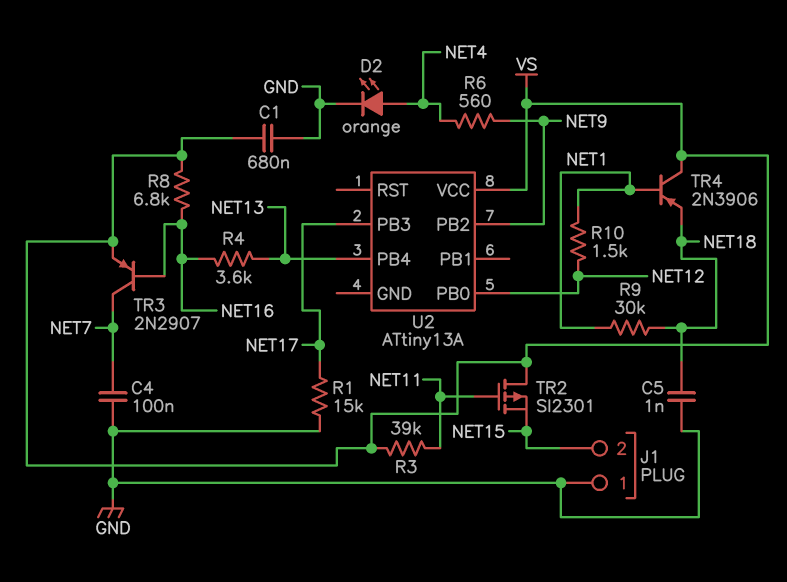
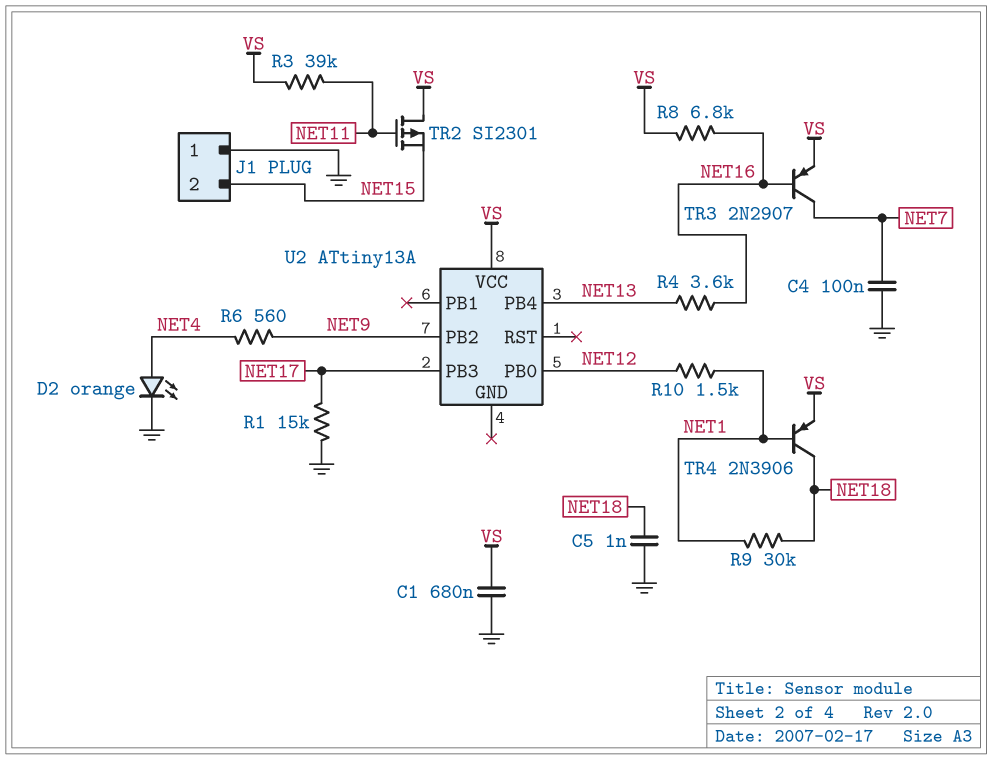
TR4: PNP 2N3906 (B NET1, C VS, E NET18) -> PNP 2N3906 (B NET1, C NET18, E VS)

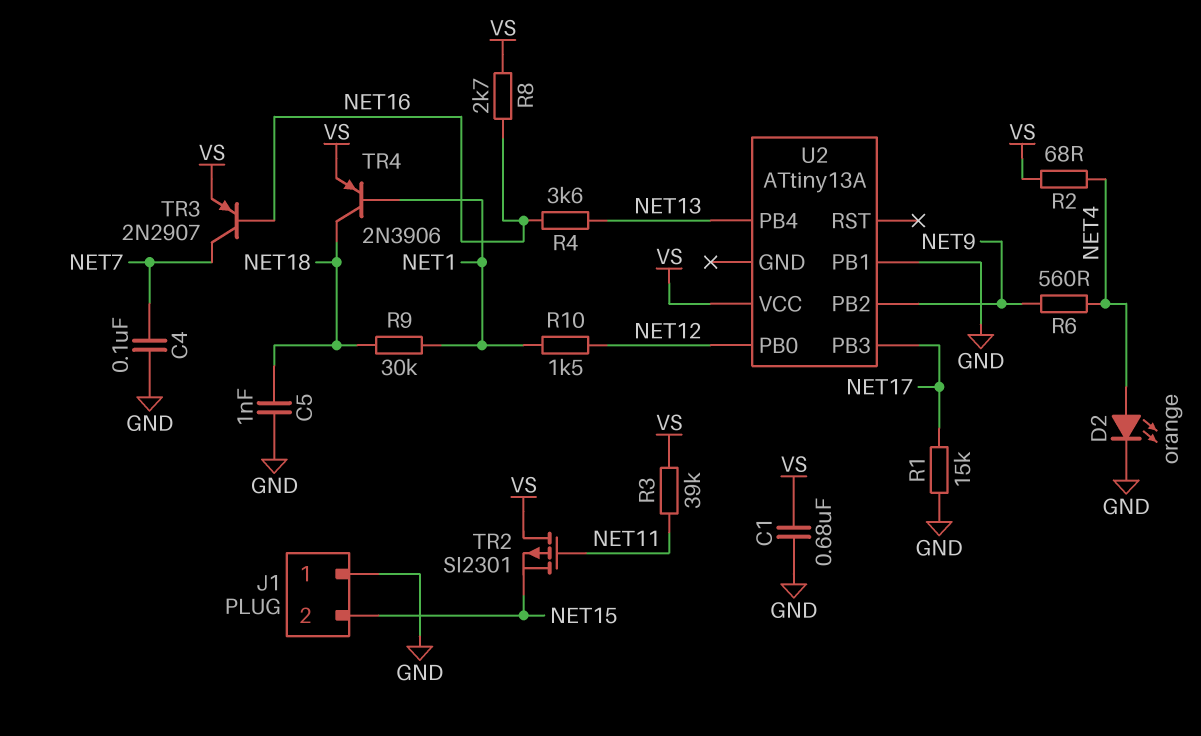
R2: none -> 68 (NET4, VS)
R8: 6.8k (NET16, VS) -> 2.7k (NET16, VS)
U2 pin PB1: none -> GND

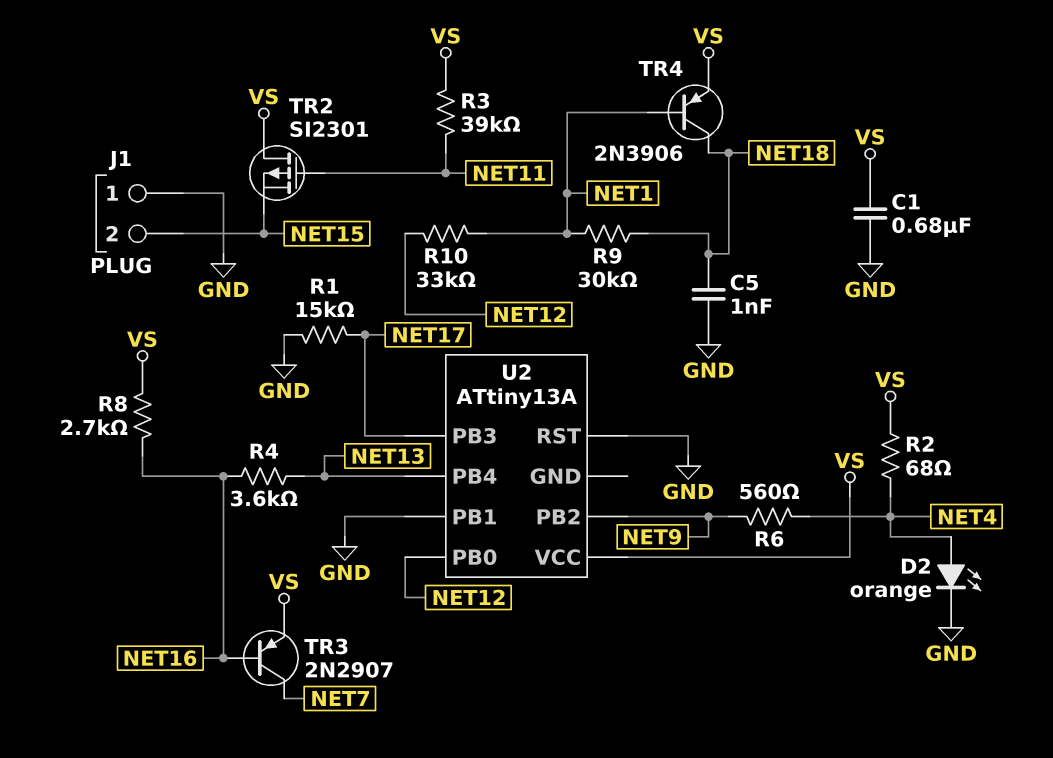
C4: 100nF (GND, NET7) -> none
R10: 1.5k (NET1, NET12) -> 33k (NET1, NET12)
U2 pin RST: none -> GND

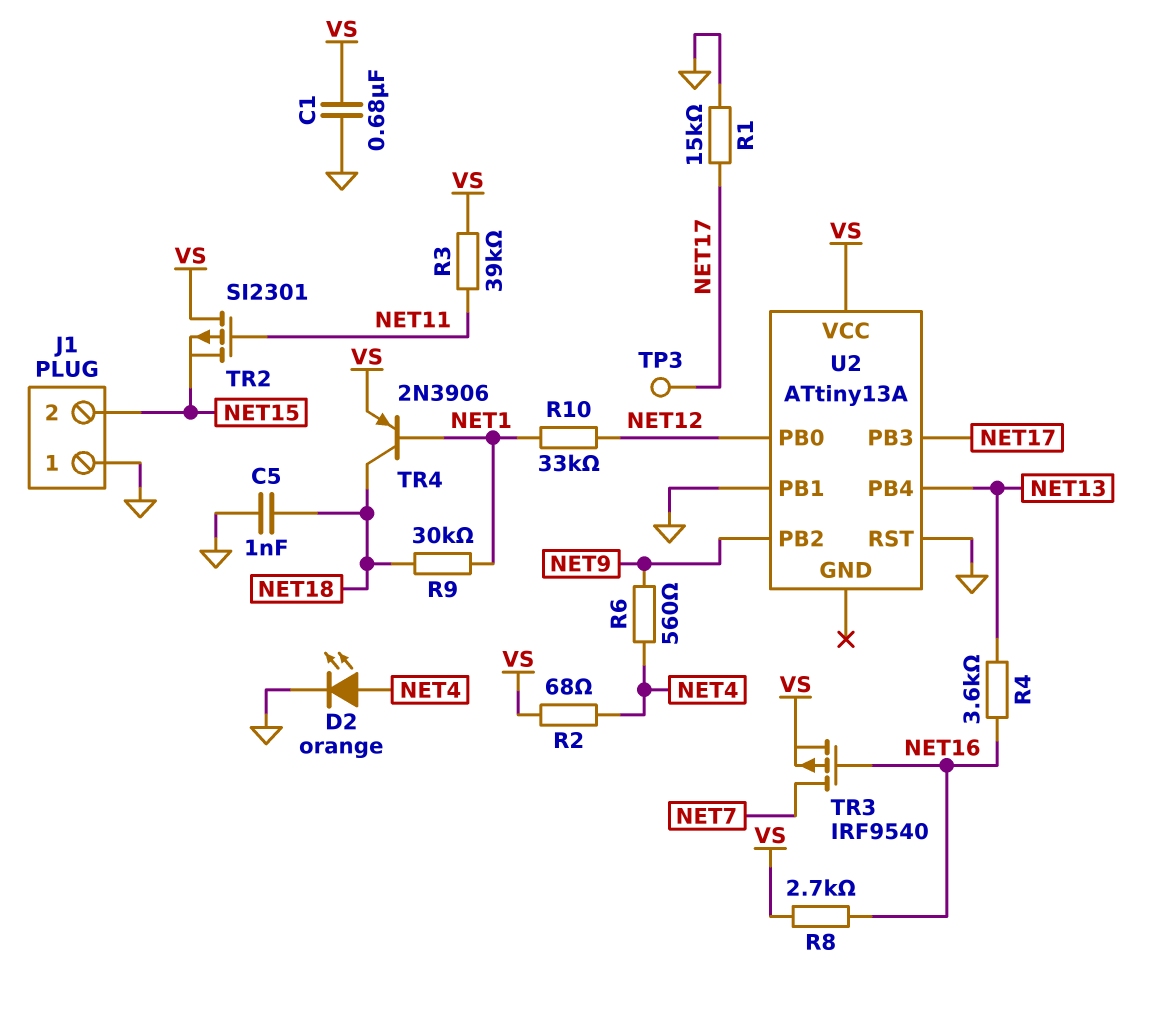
TP3: none -> test point (NET17)
TR3: PNP 2N2907 (B NET16, C NET7, E VS) -> PMOS IRF9540 (G NET16, D NET7, S VS)

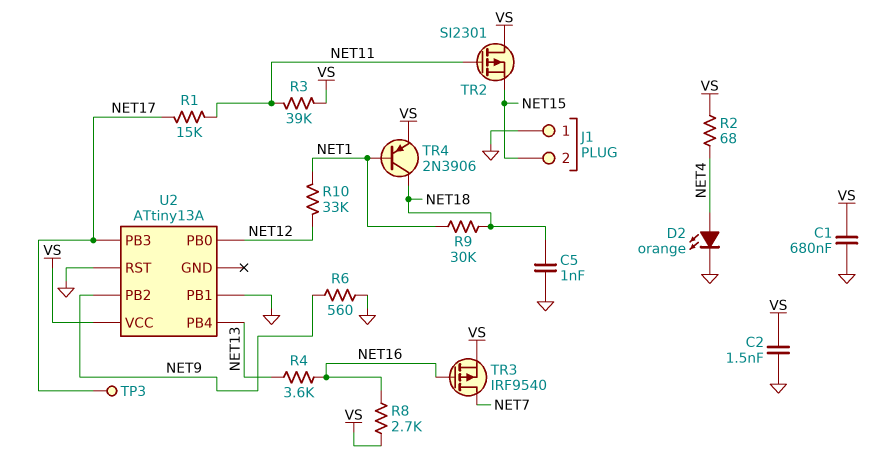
C2: none -> 1.5nF (GND, VS)
R1: 15k (GND, NET17) -> 15k (NET11, NET17)
R6: 560 (NET4, NET9) -> 560 (GND, NET9)

